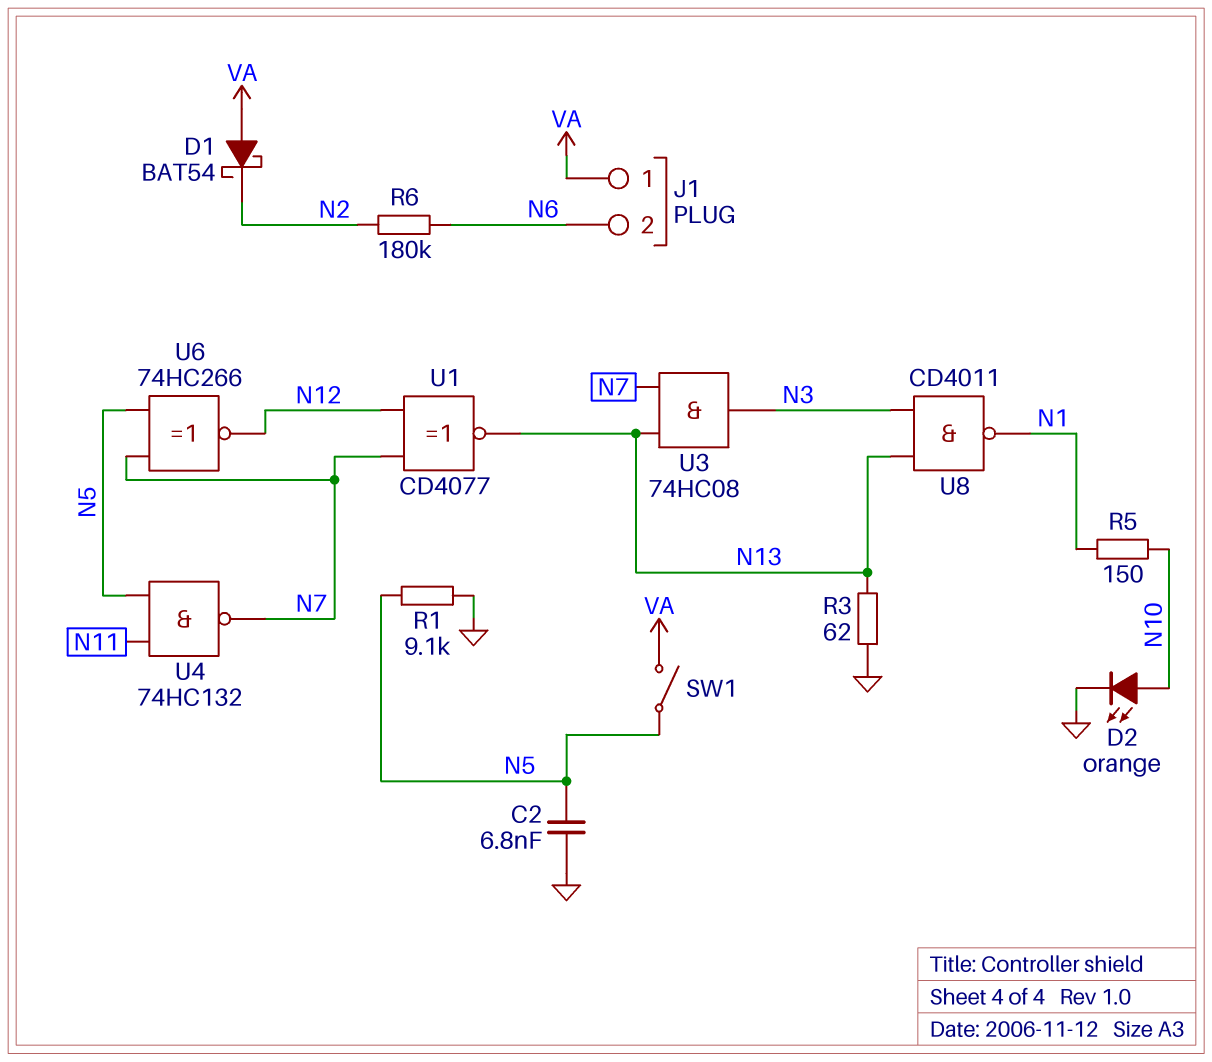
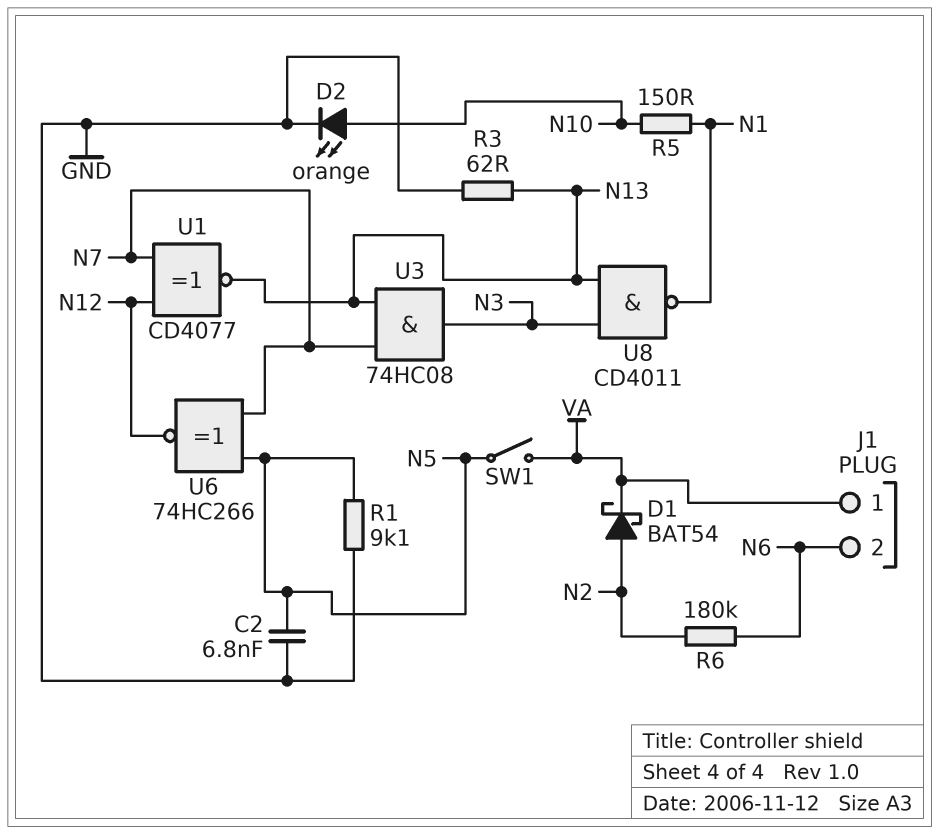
D1: schottky BAT54 (A VA, K N2) -> schottky BAT54 (A N2, K VA)
U4: NAND 74HC132 (in N5, in N11, out N7) -> none

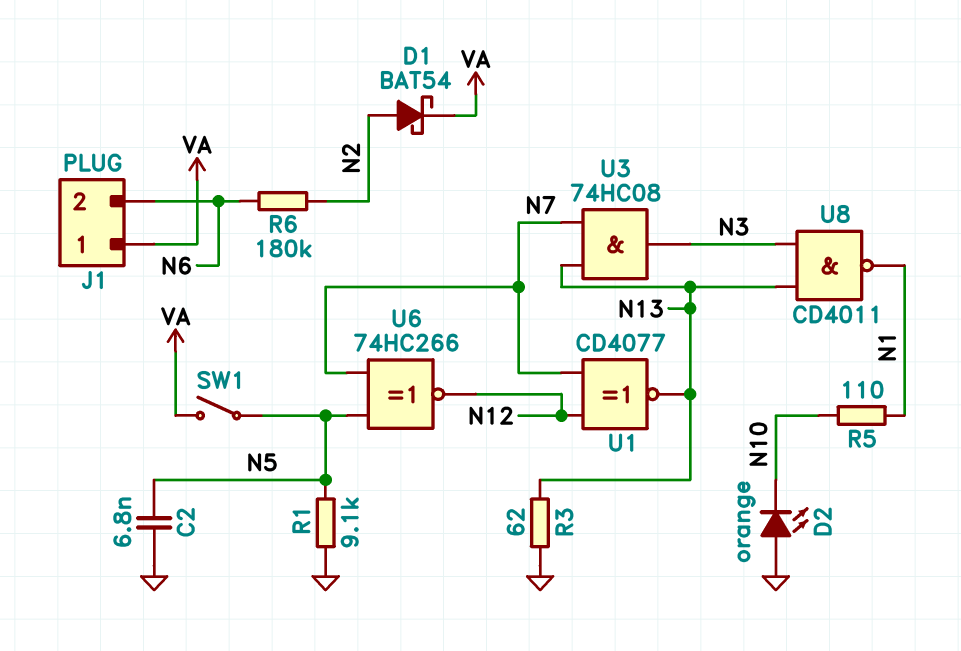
D2: LED orange (A N10, K GND) -> LED orange (A GND, K N10)
R5: 150 (N1, N10) -> 110 (N1, N10)

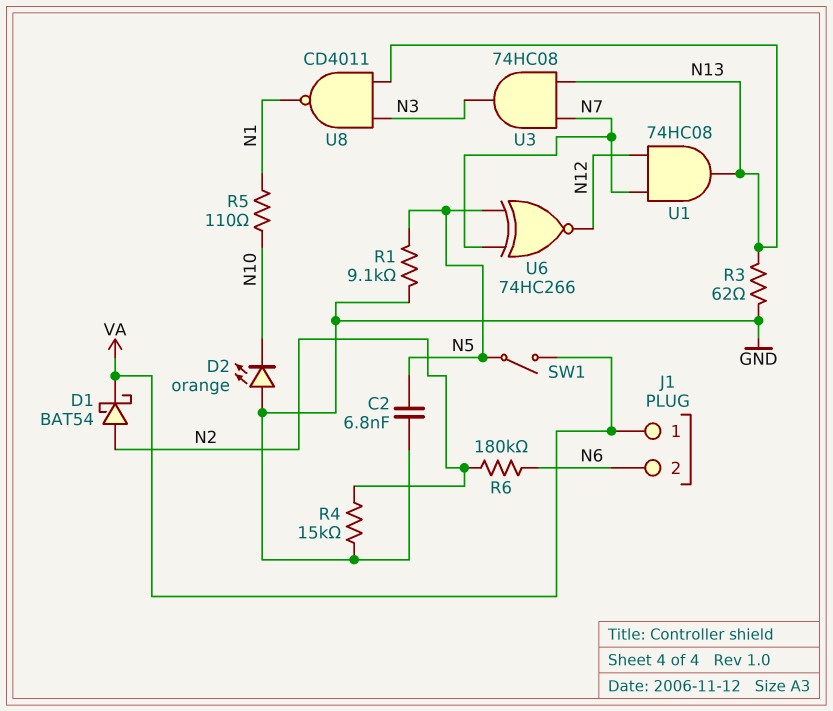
R4: none -> 15k (GND, N2)
U1: XNOR CD4077 (in N7, in N12, out N13) -> AND 74HC08 (in N7, in N12, out N13)

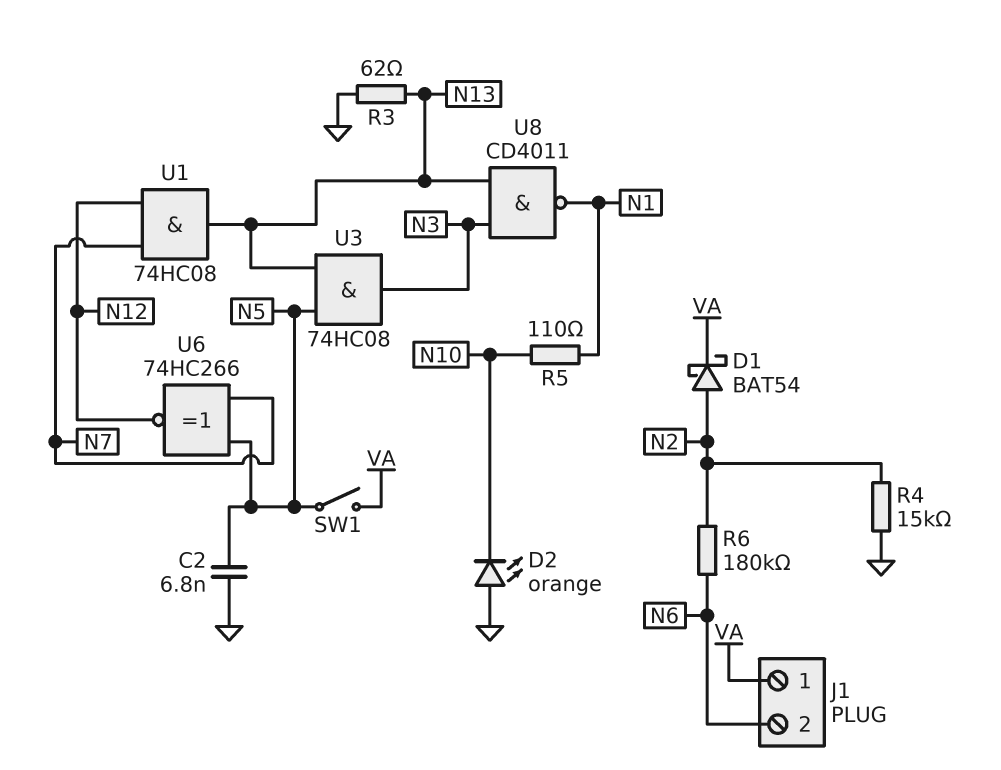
R1: 9.1k (GND, N5) -> none
U3: AND 74HC08 (in N7, in N13, out N3) -> AND 74HC08 (in N5, in N13, out N3)

